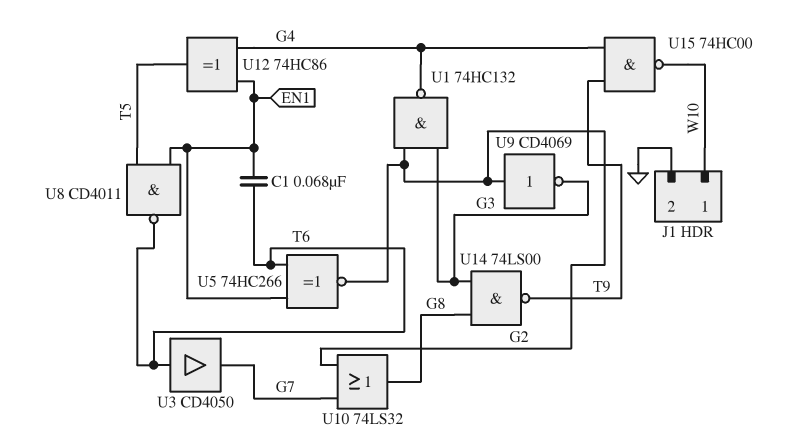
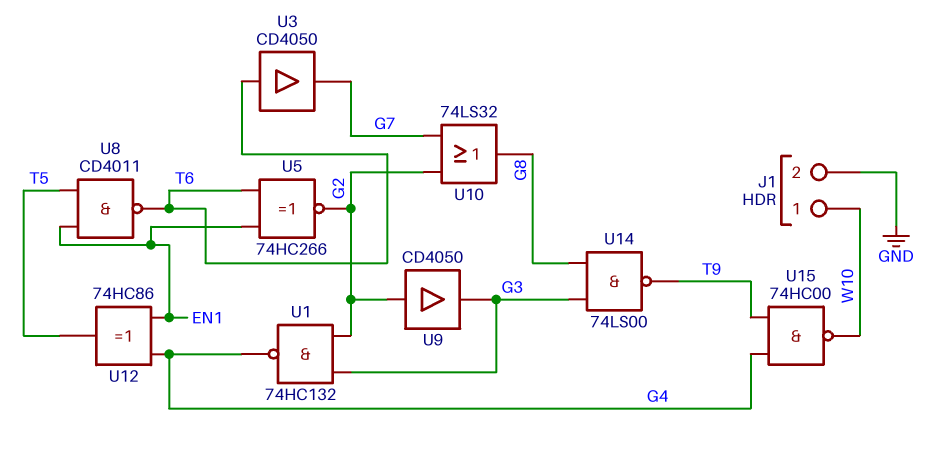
C1: 68nF (EN1, T6) -> none
U9: NOT CD4069 (in G2, out G3) -> buffer CD4050 (in G2, out G3)

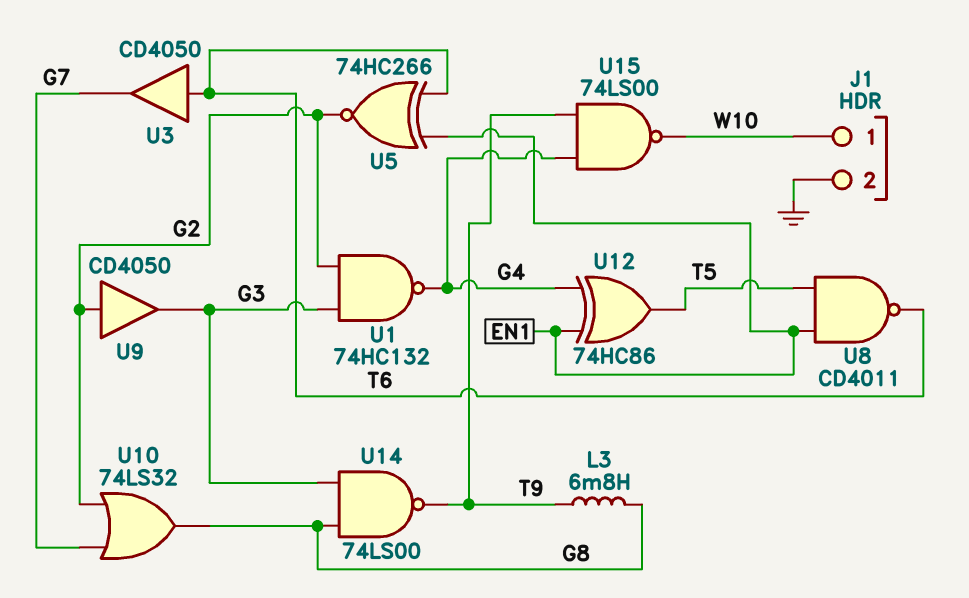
L3: none -> 6.8mH (G8, T9)
U15: NAND 74HC00 (in G4, in T9, out W10) -> NAND 74LS00 (in G4, in T9, out W10)

